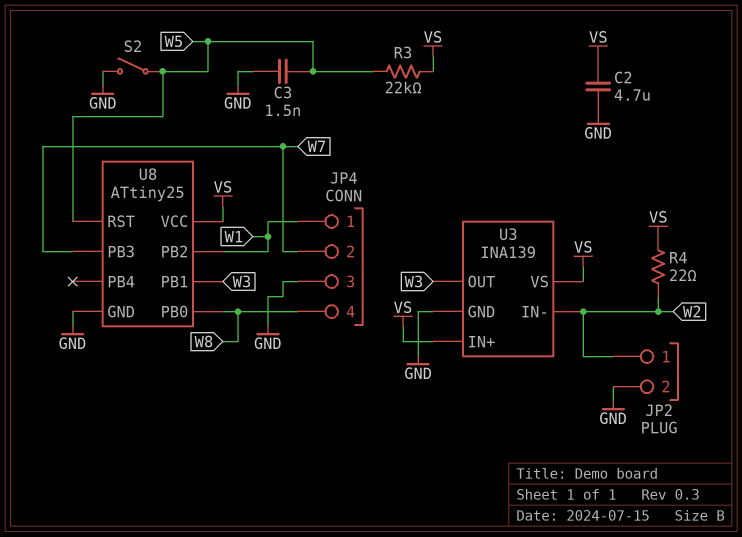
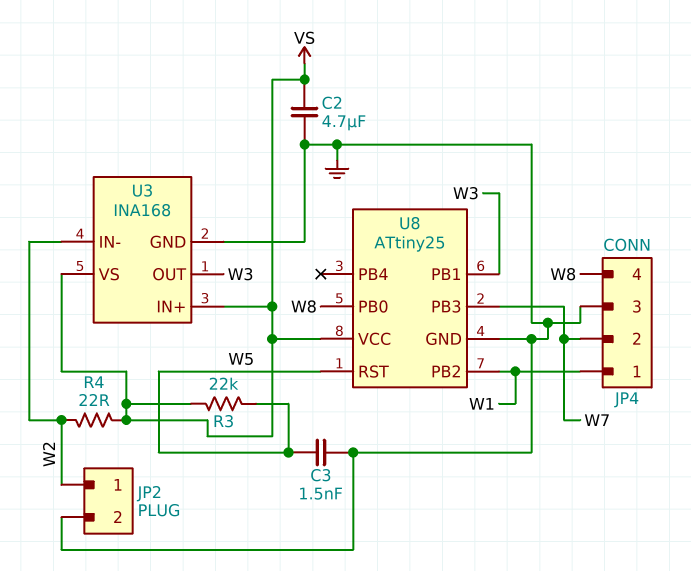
S2: switch (GND, W5) -> none
U3: INA139 -> INA168

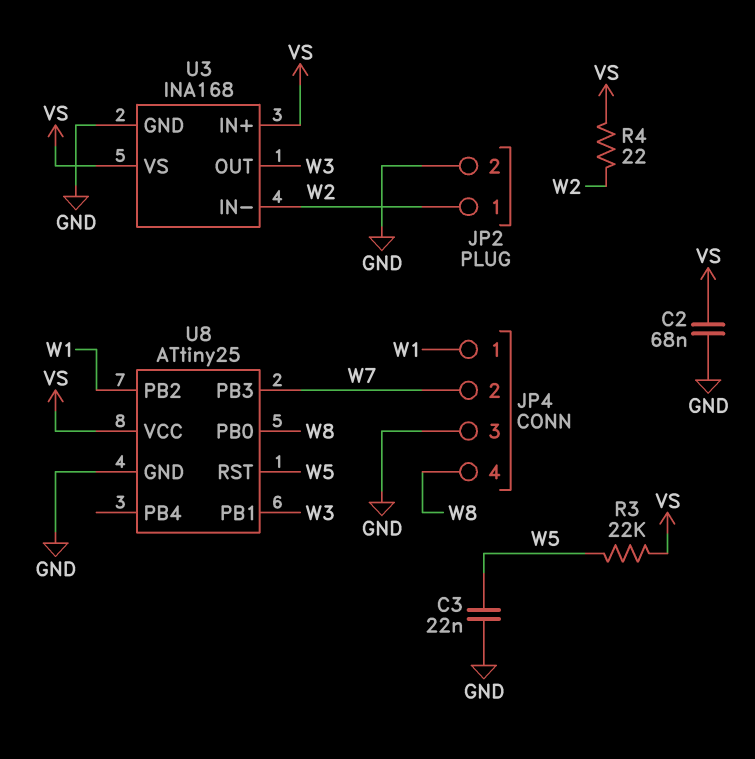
C2: 4.7uF (GND, VS) -> 68nF (GND, VS)
C3: 1.5nF (GND, W5) -> 22nF (GND, W5)

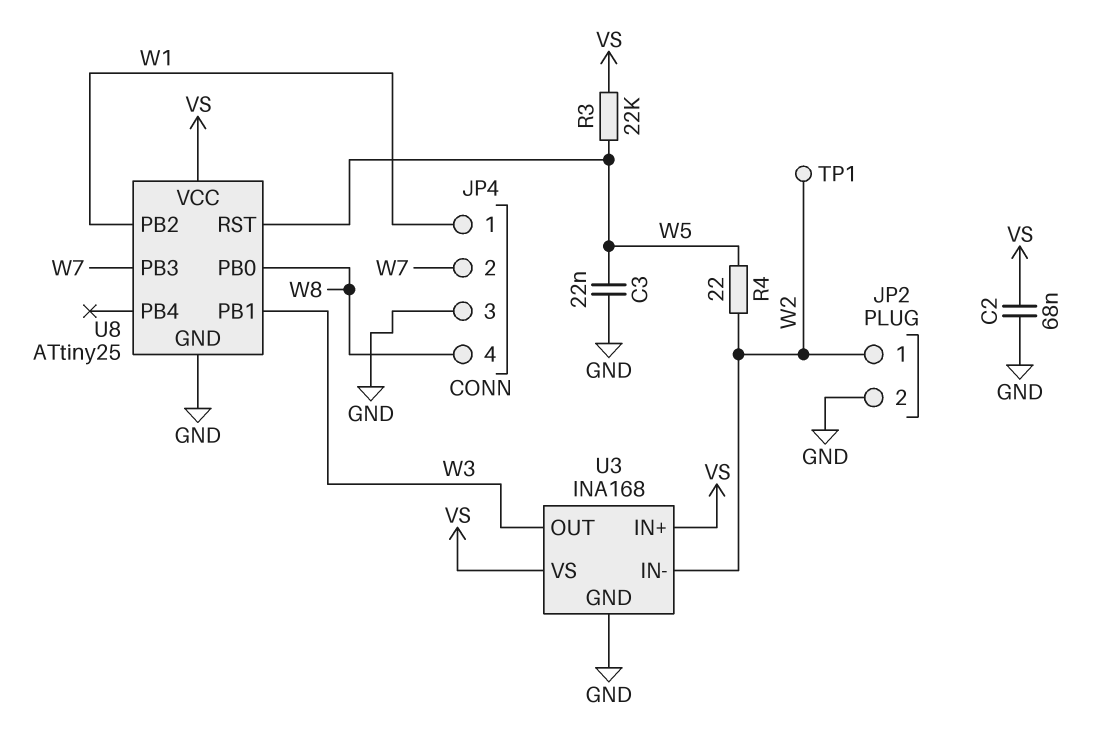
R4: 22 (VS, W2) -> 22 (W2, W5)
TP1: none -> test point (W2)

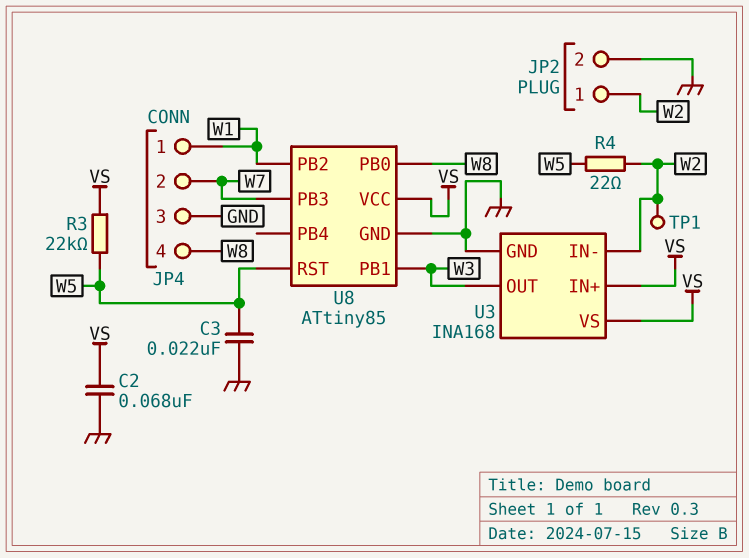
U8: ATtiny25 -> ATtiny85

